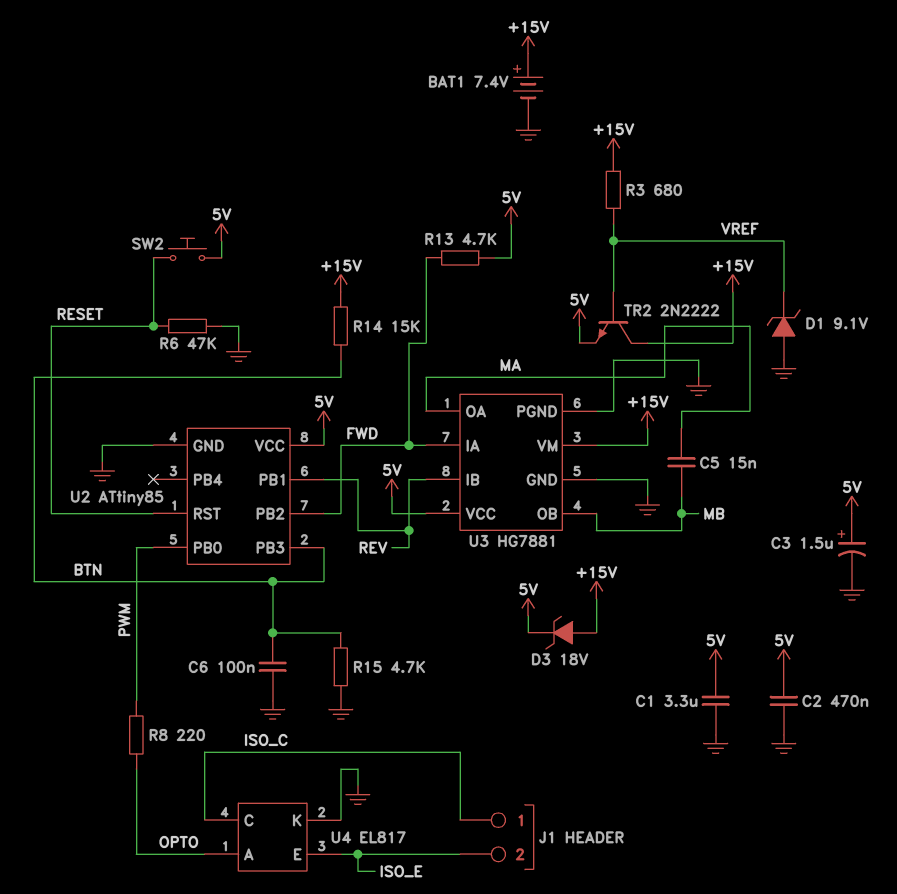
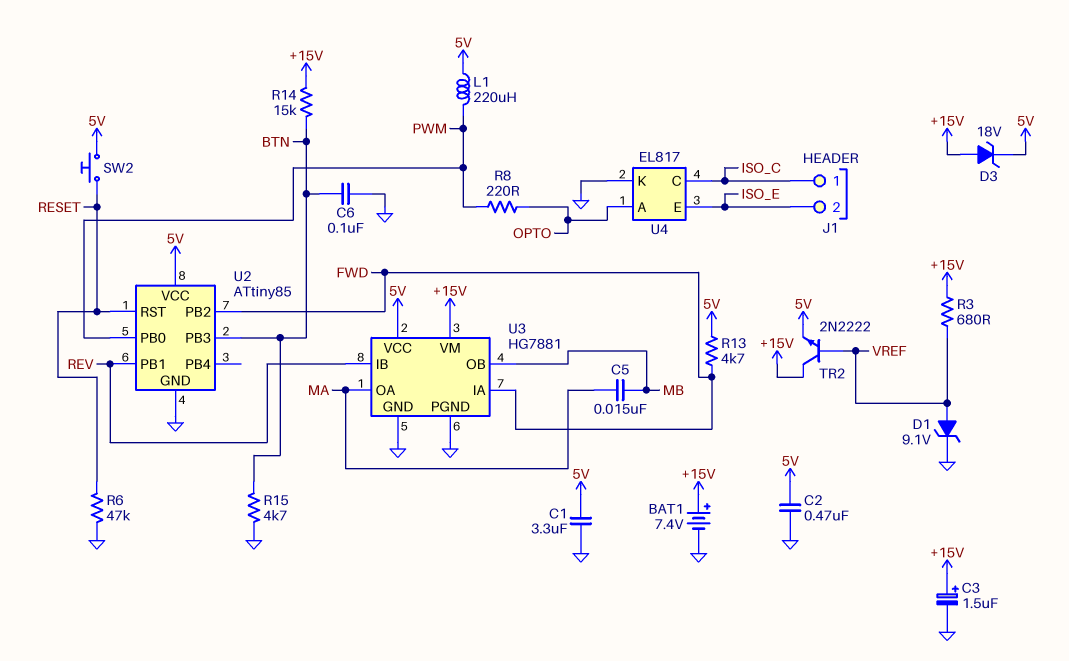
C3: 1.5uF (plus 5V, minus GND) -> 1.5uF (plus +15V, minus GND)
D1: zener 9.1V (A GND, K VREF) -> zener 9.1V (A VREF, K GND)
L1: none -> 220uH (5V, PWM)

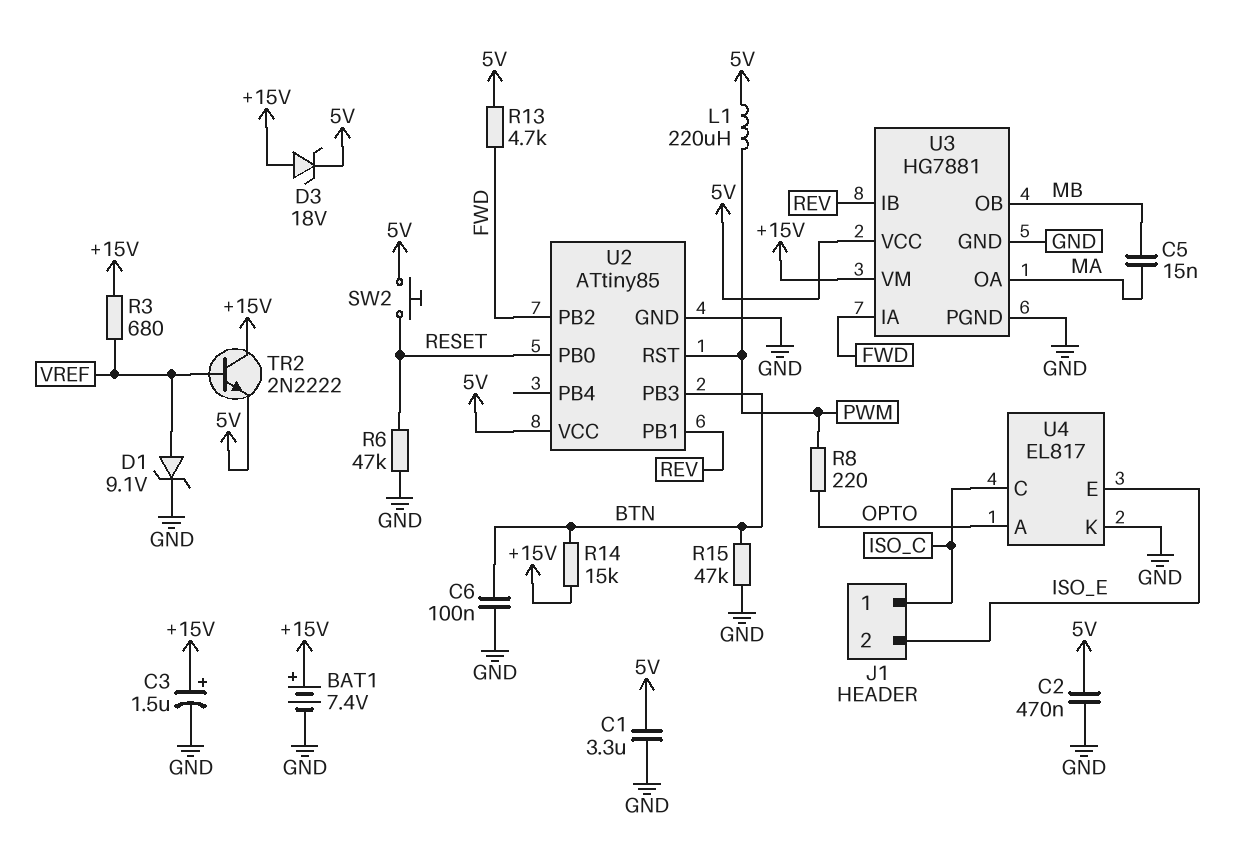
R15: 4.7k (BTN, GND) -> 47k (BTN, GND)
U2 pin PB0: PWM -> RESET
U2 pin RST: RESET -> PWM

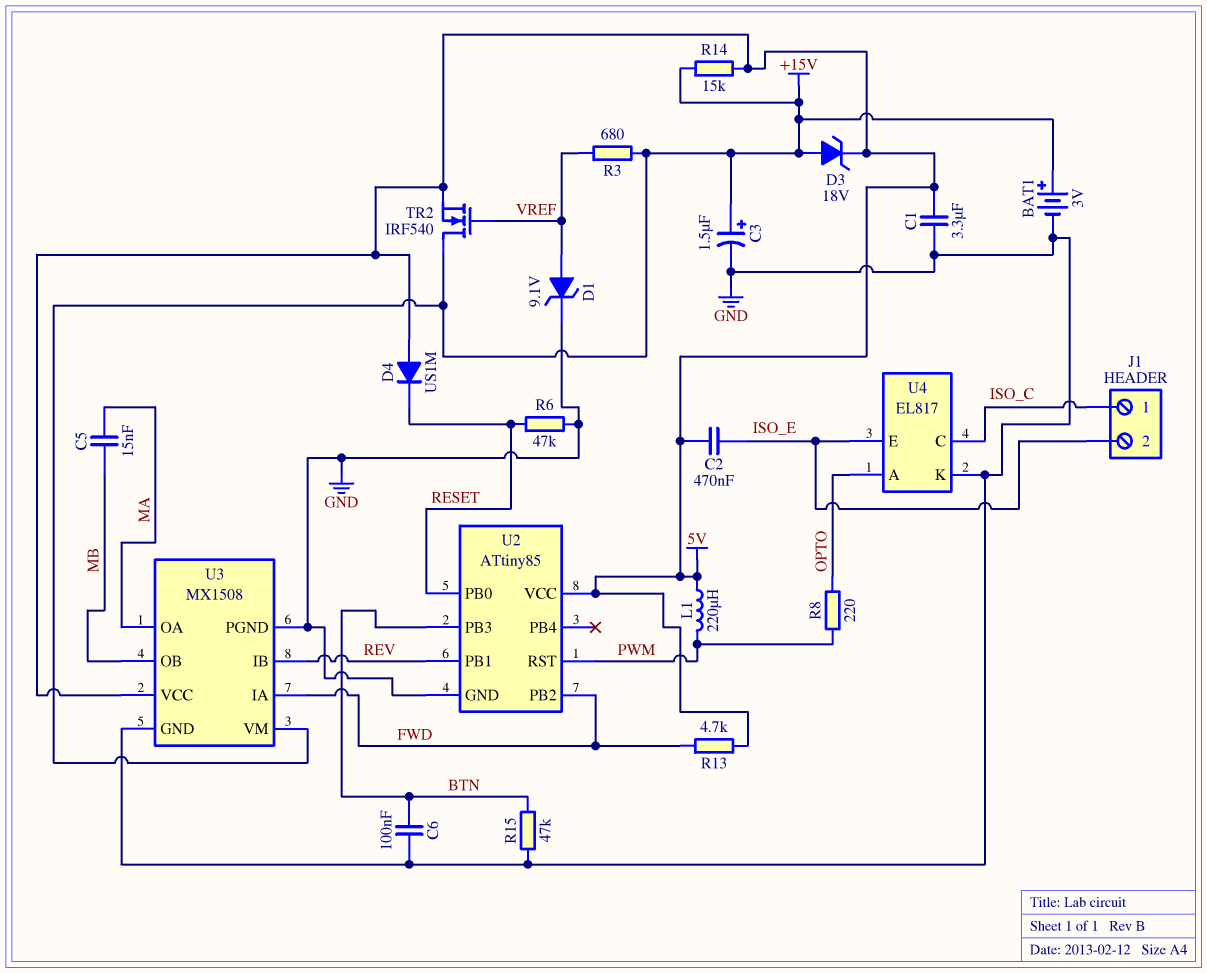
BAT1: 7.4V (plus +15V, minus GND) -> 3V (plus +15V, minus GND)
C2: 470nF (5V, GND) -> 470nF (5V, ISO_E)
D4: none -> diode US1M (A 5V, K RESET)
R14: 15k (+15V, BTN) -> 15k (+15V, 5V)
SW2: button (5V, RESET) -> none
TR2: NPN 2N2222 (B VREF, C +15V, E 5V) -> NMOS IRF540 (G VREF, D +15V, S 5V)
U3: HG7881 -> MX1508

